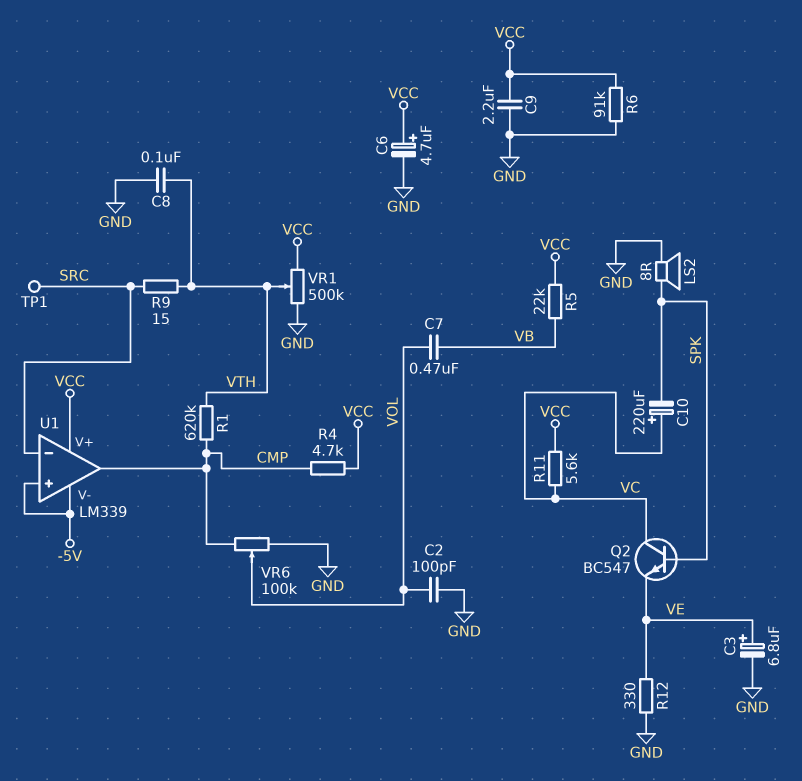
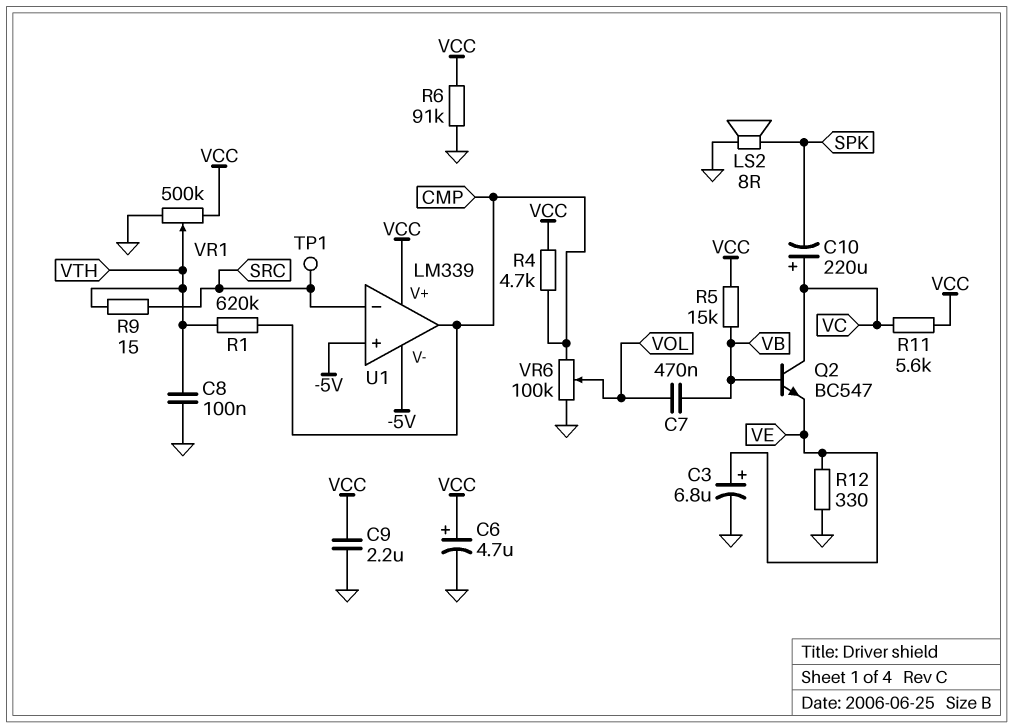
C2: 100pF (GND, VOL) -> none
Q2: NPN BC547 (B SPK, C VC, E VE) -> NPN BC547 (B VB, C VC, E VE)
R5: 22k (VB, VCC) -> 15k (VB, VCC)

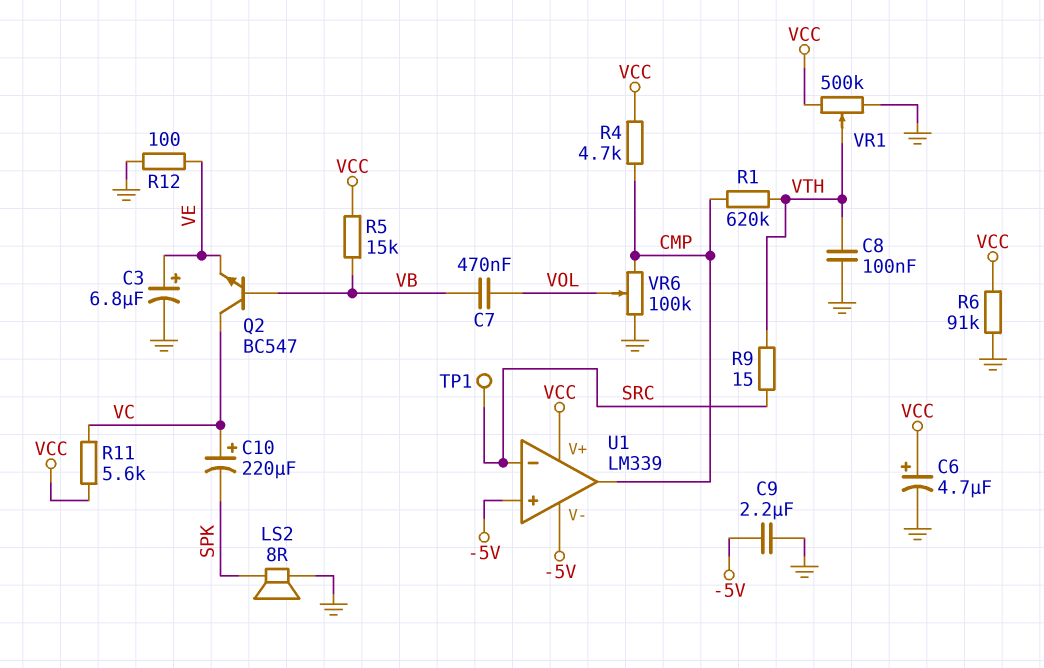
C9: 2.2uF (GND, VCC) -> 2.2uF (-5V, GND)
R12: 330 (GND, VE) -> 100 (GND, VE)

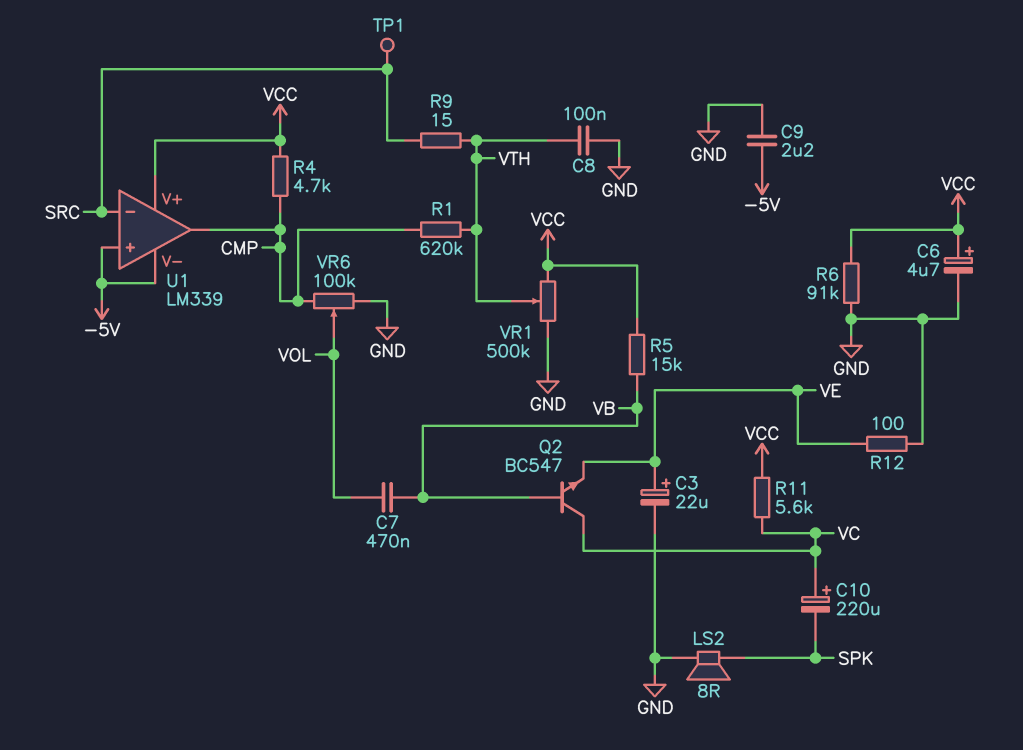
C3: 6.8uF (plus VE, minus GND) -> 22uF (plus VE, minus GND)

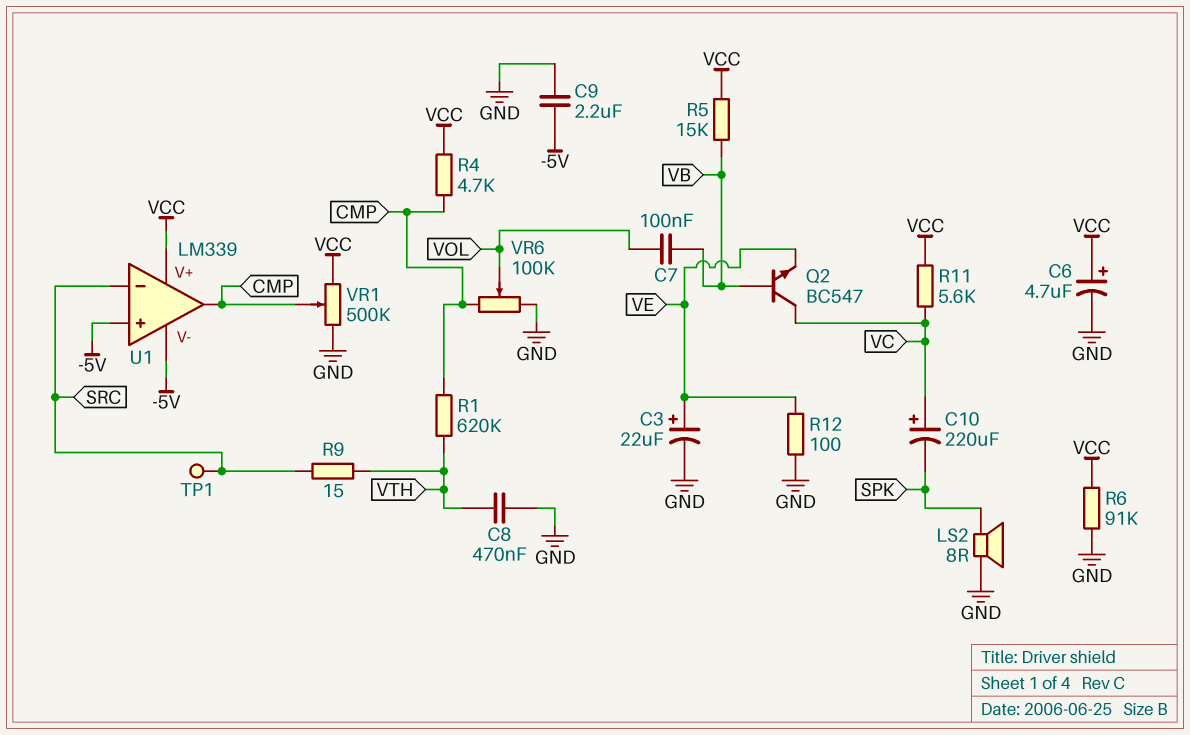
C7: 470nF (VB, VOL) -> 100nF (VB, VOL)
C8: 100nF (GND, VTH) -> 470nF (GND, VTH)
VR1: 500k (GND, VCC, wiper VTH) -> 500k (GND, VCC, wiper CMP)

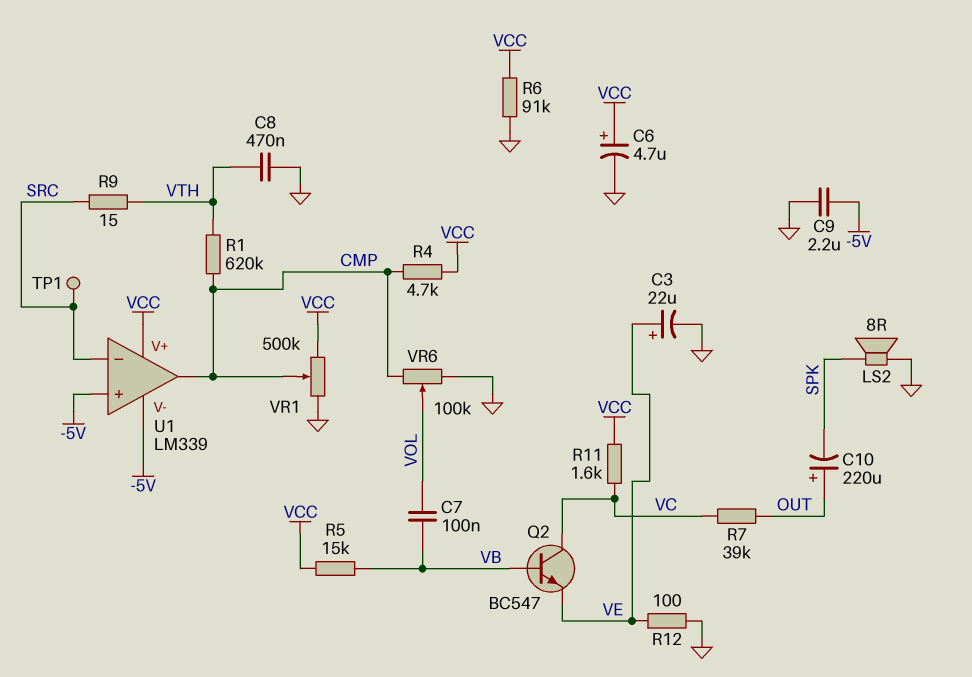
C10: 220uF (plus VC, minus SPK) -> 220uF (plus OUT, minus SPK)
R7: none -> 39k (OUT, VC)
R11: 5.6k (VC, VCC) -> 1.6k (VC, VCC)

